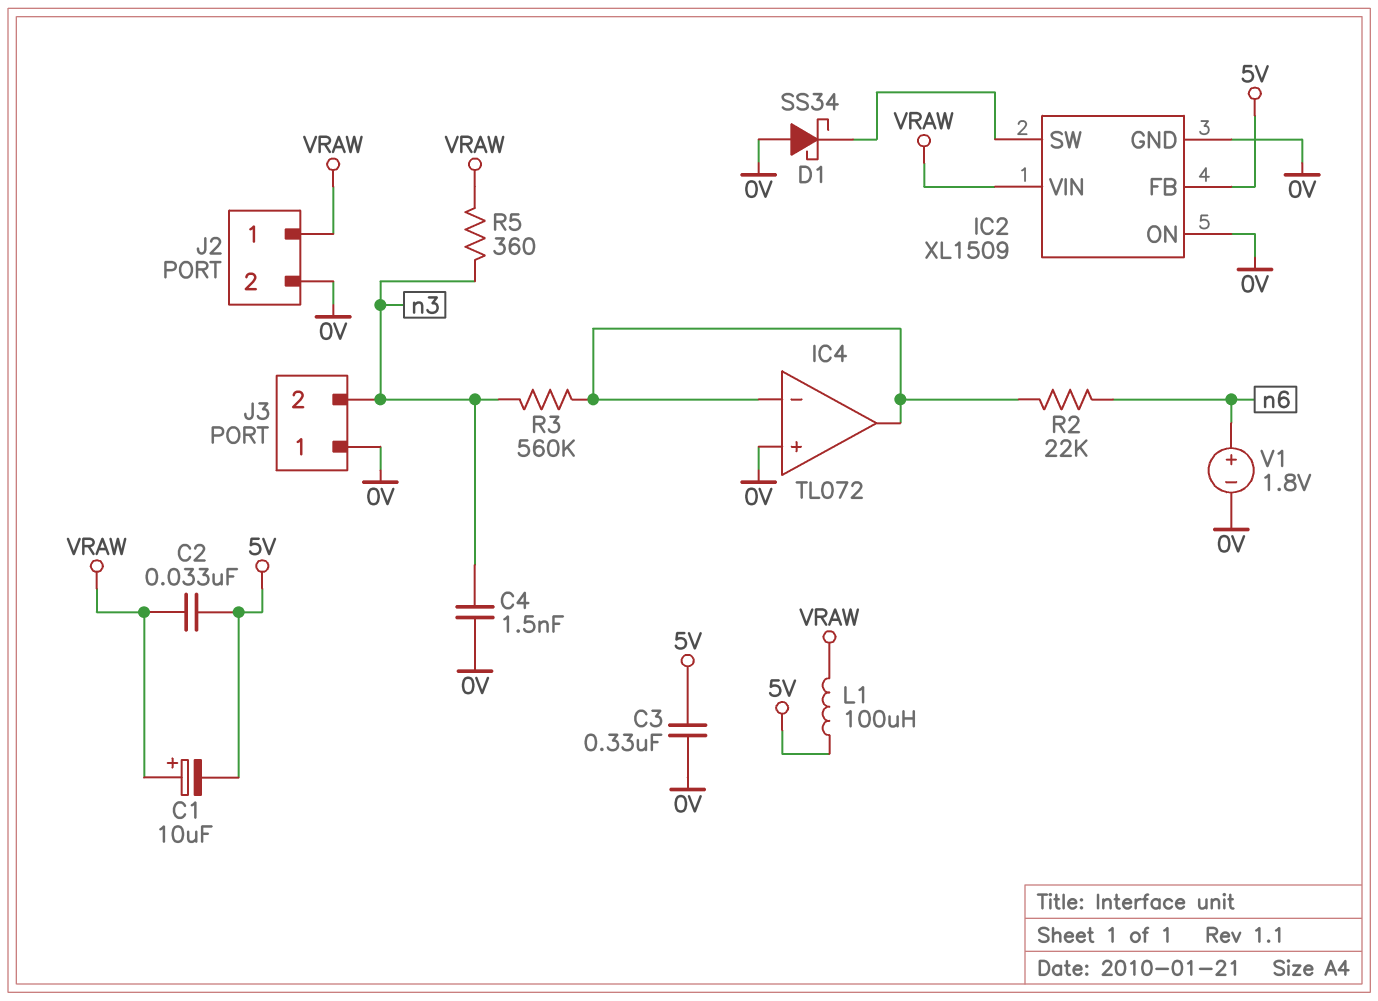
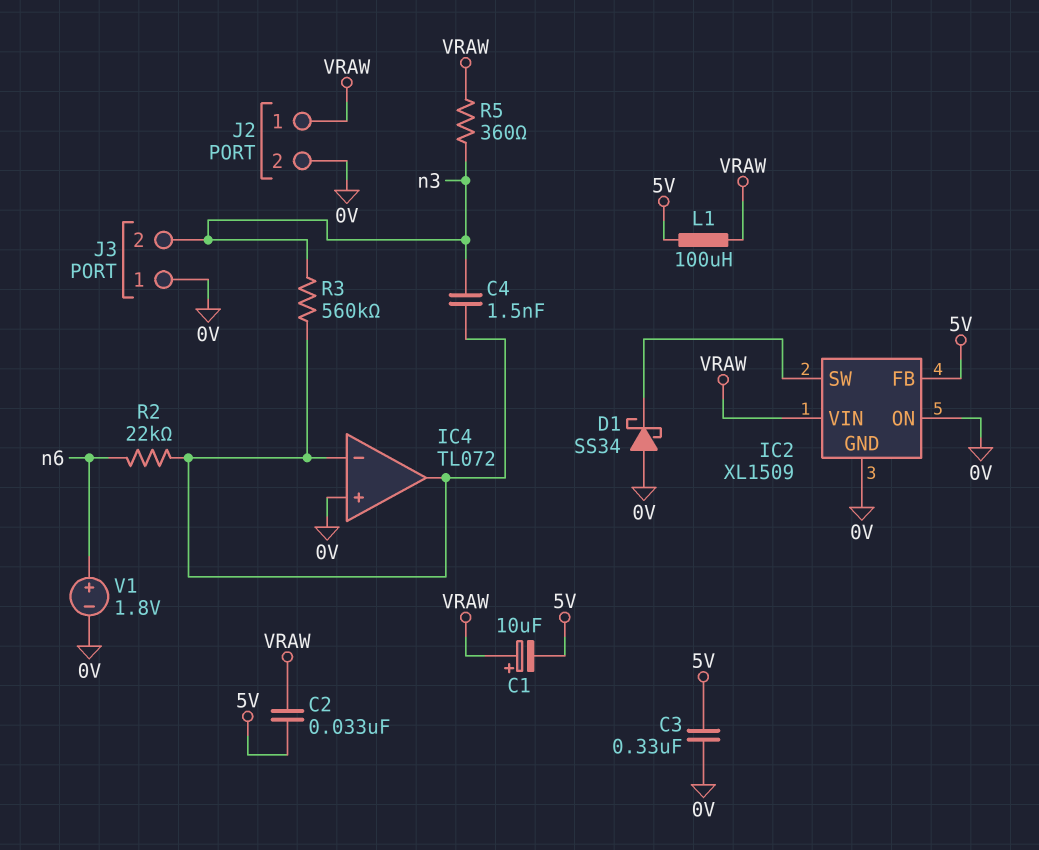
C4: 1.5nF (0V, n3) -> 1.5nF (IC4/in-, n3)

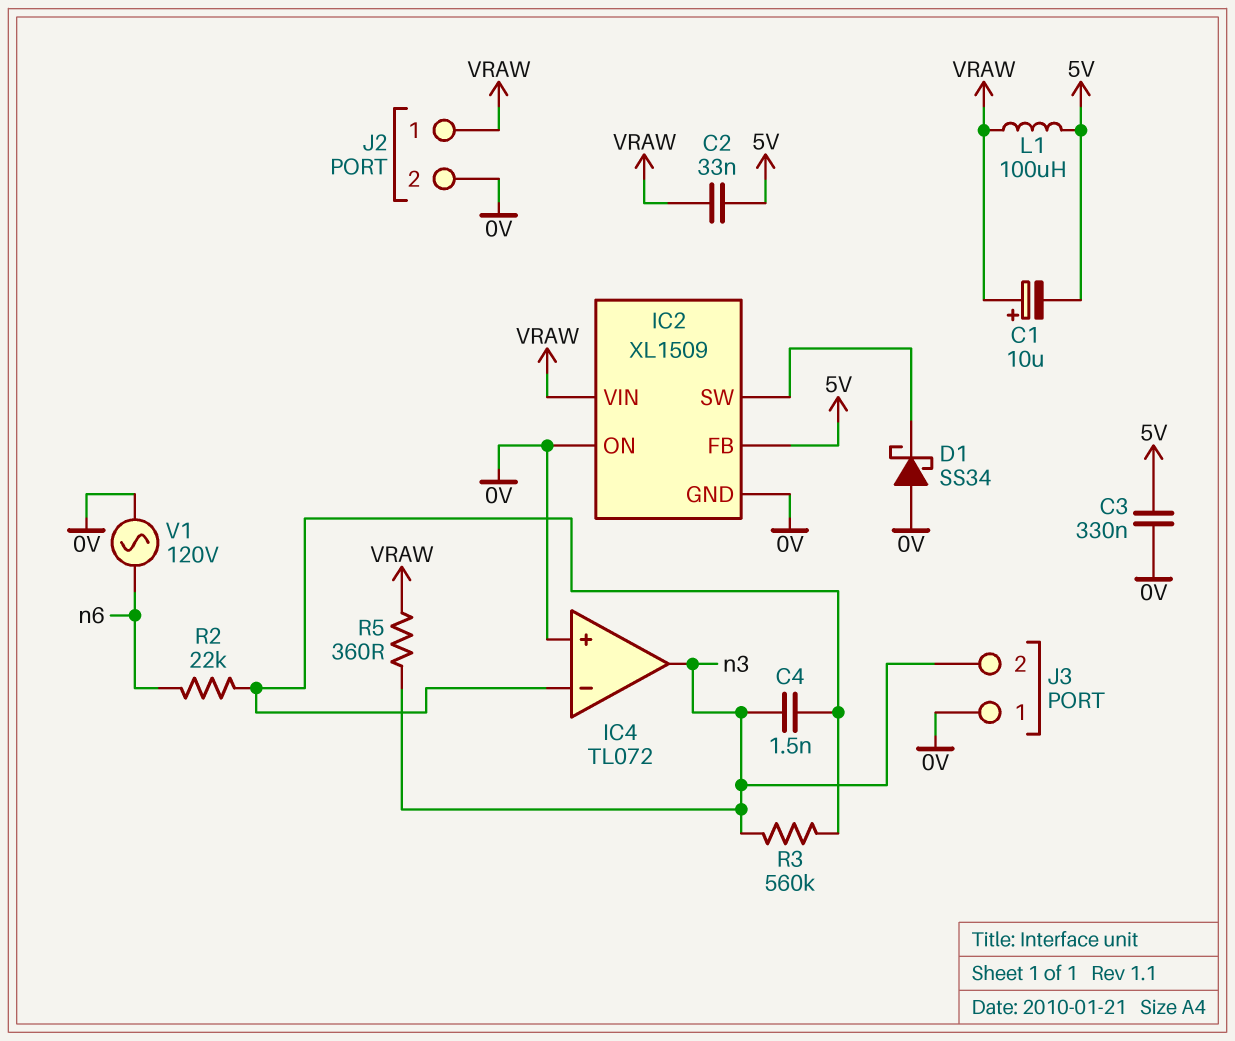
IC4 pin out: IC4/in- -> n3
V1: 1.8V (plus n6, minus 0V) -> AC 120V (0V, n6)

